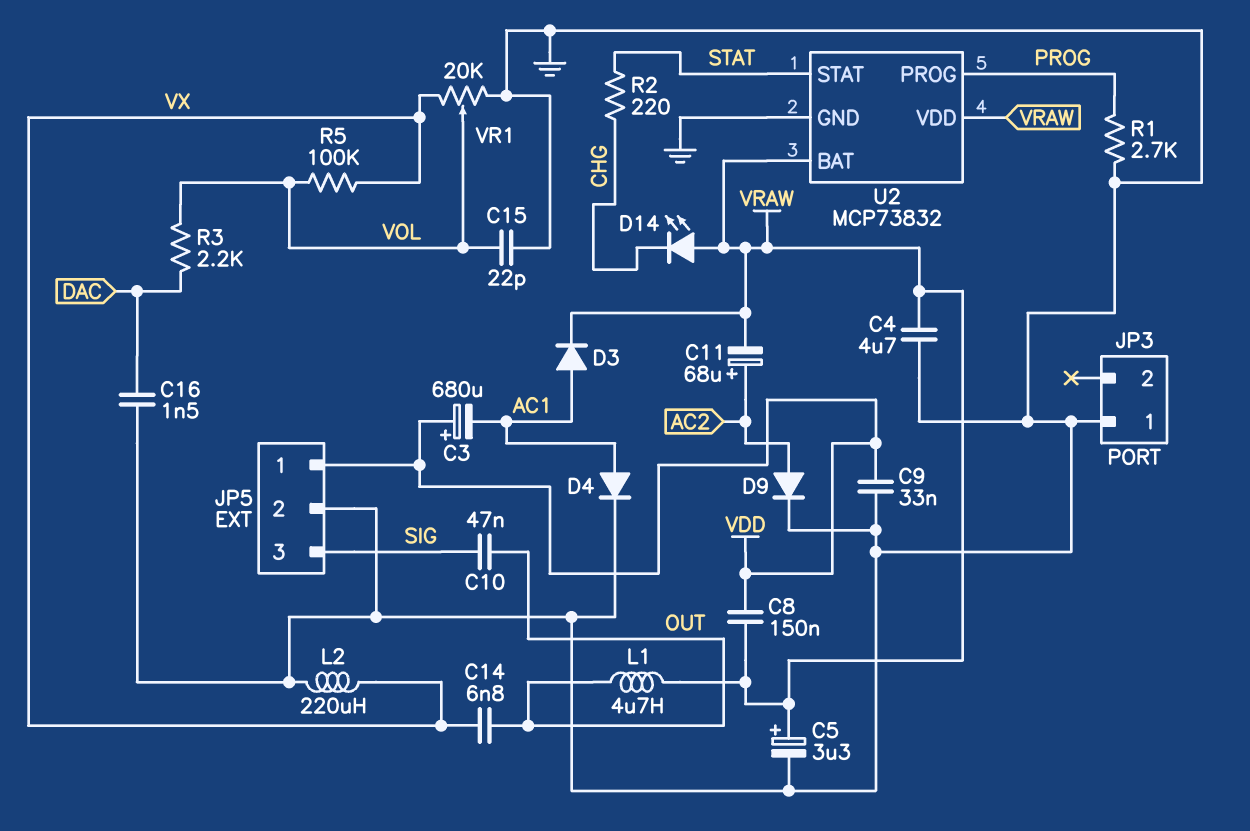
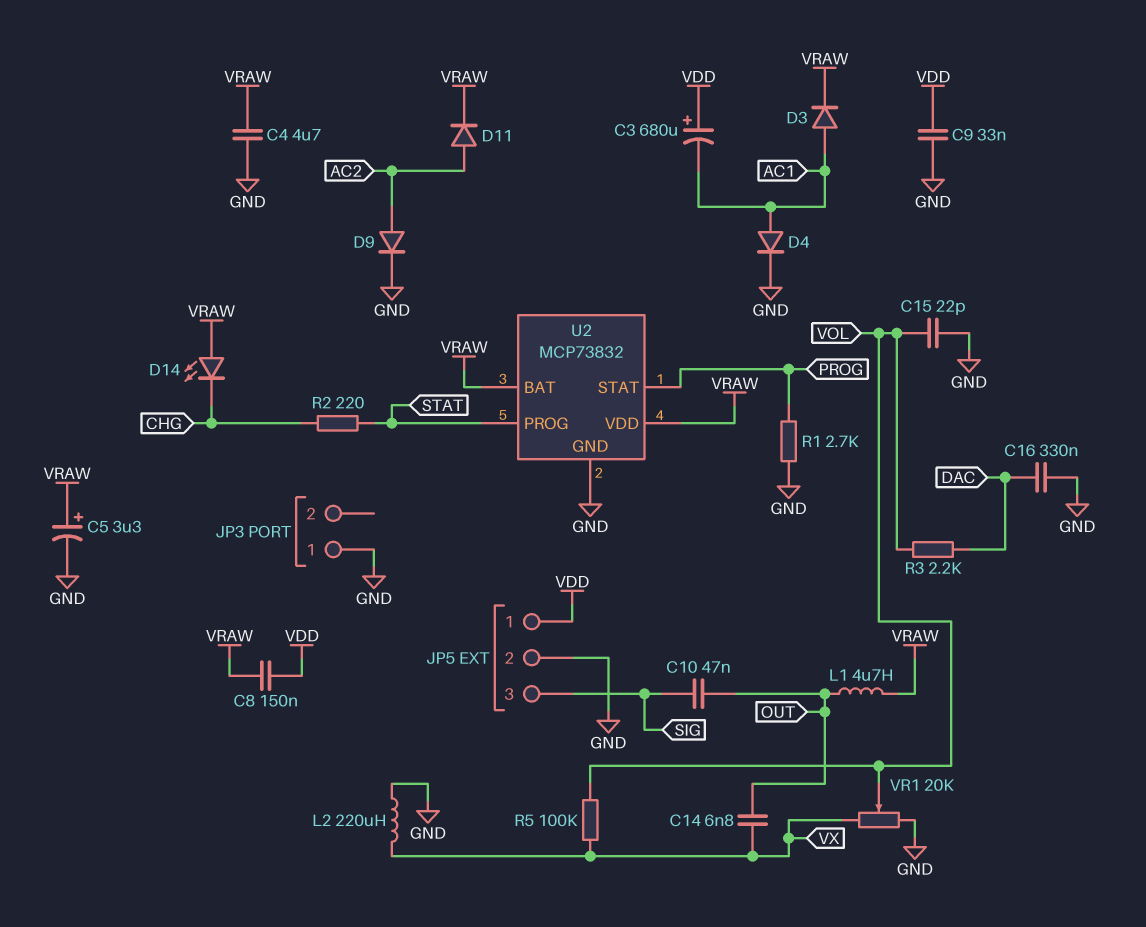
C11: 68uF (plus AC2, minus VRAW) -> none
C16: 1.5nF (DAC, GND) -> 330nF (DAC, GND)
D11: none -> diode (A AC2, K VRAW)
U2 pin PROG: PROG -> STAT
U2 pin STAT: STAT -> PROG

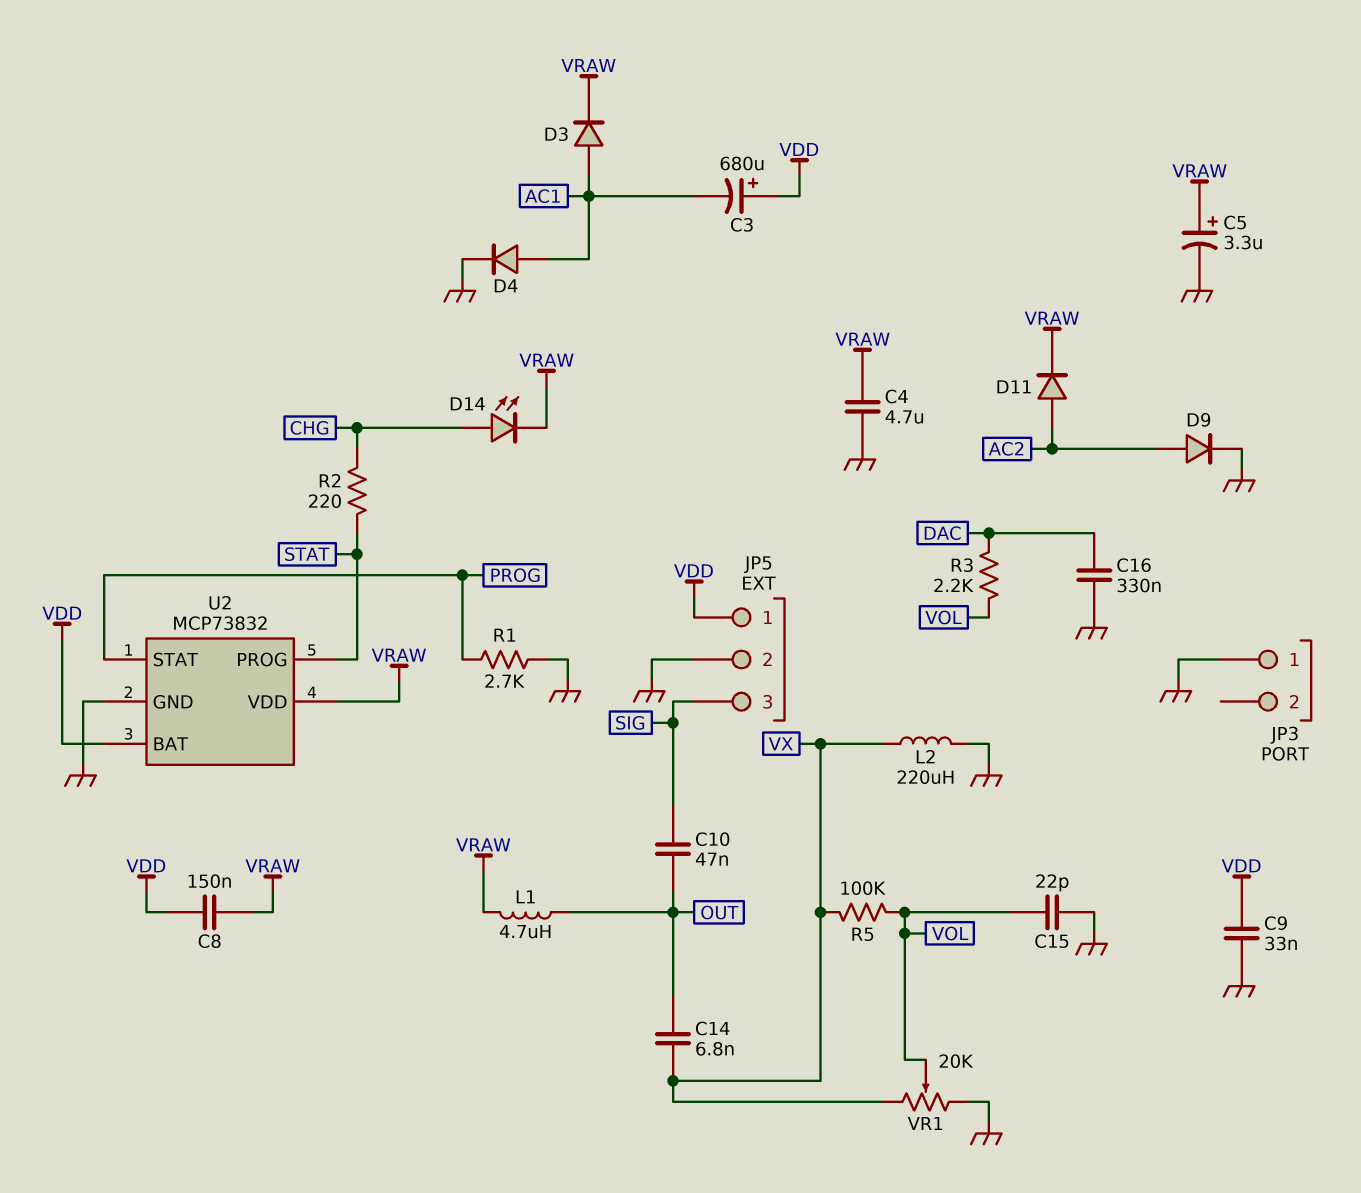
D14: LED (A VRAW, K CHG) -> LED (A CHG, K VRAW)
U2 pin BAT: VRAW -> VDD

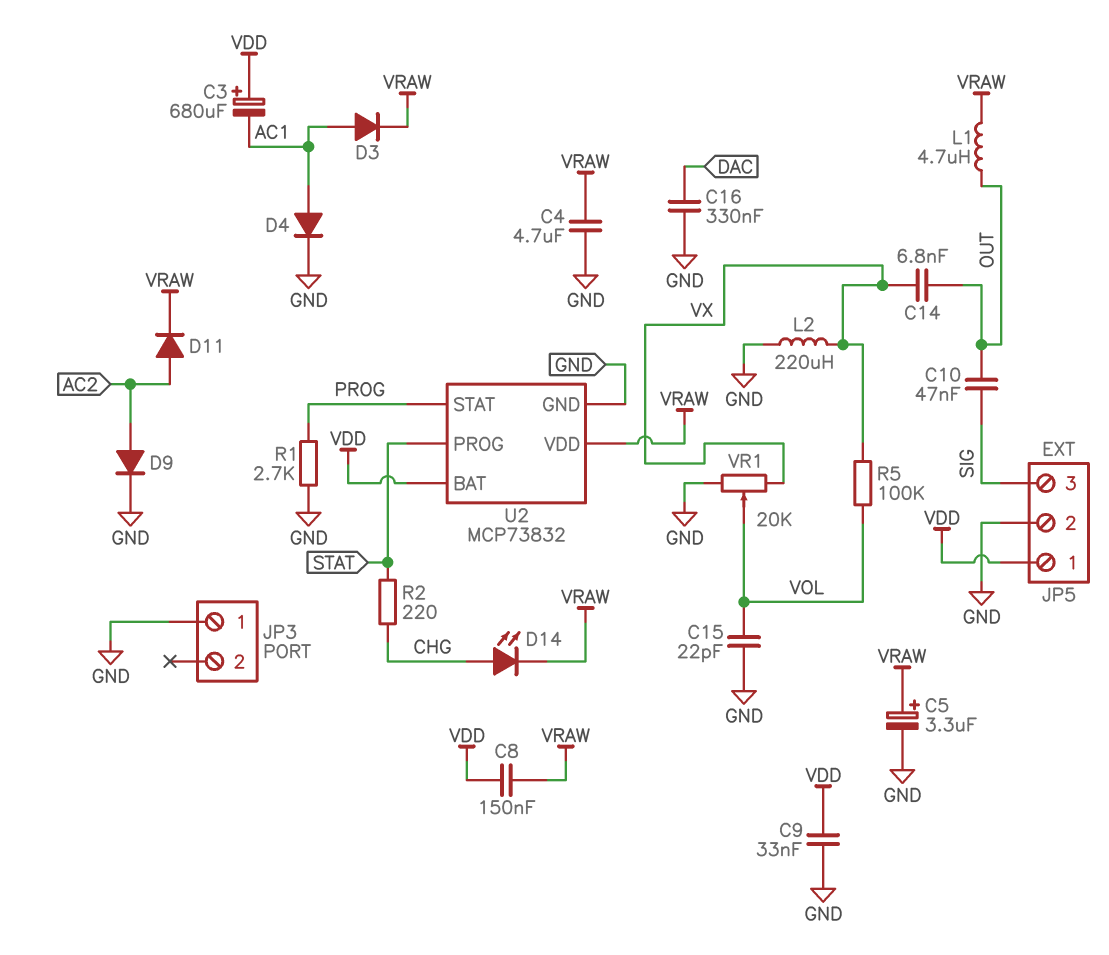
R3: 2.2k (DAC, VOL) -> none

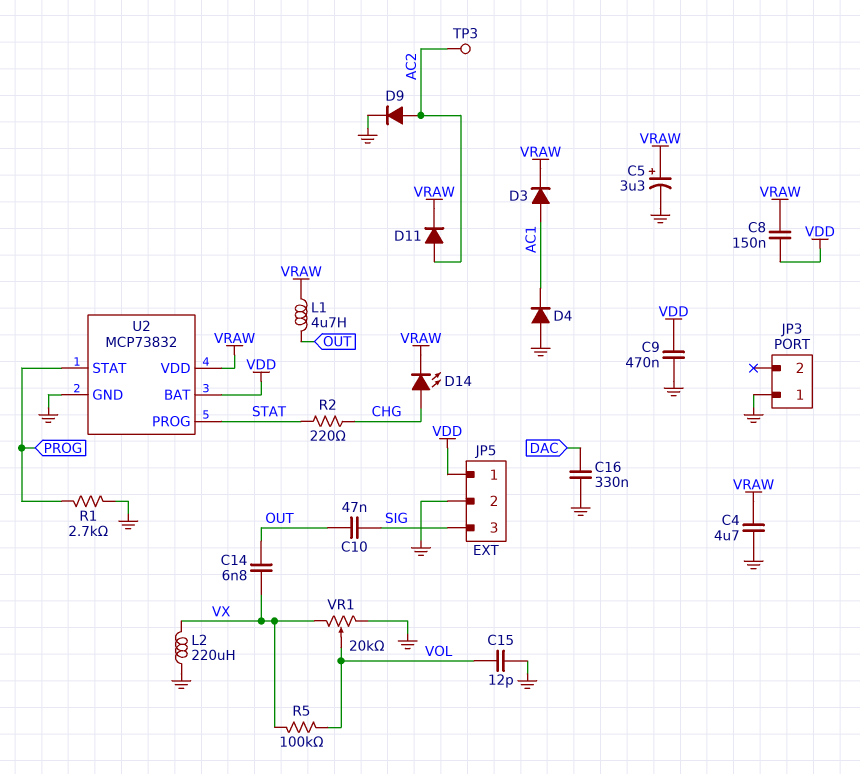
C3: 680uF (plus VDD, minus AC1) -> none
C9: 33nF (GND, VDD) -> 470nF (GND, VDD)
C15: 22pF (GND, VOL) -> 12pF (GND, VOL)
D4: diode (A AC1, K GND) -> diode (A GND, K AC1)
TP3: none -> test point (AC2)

